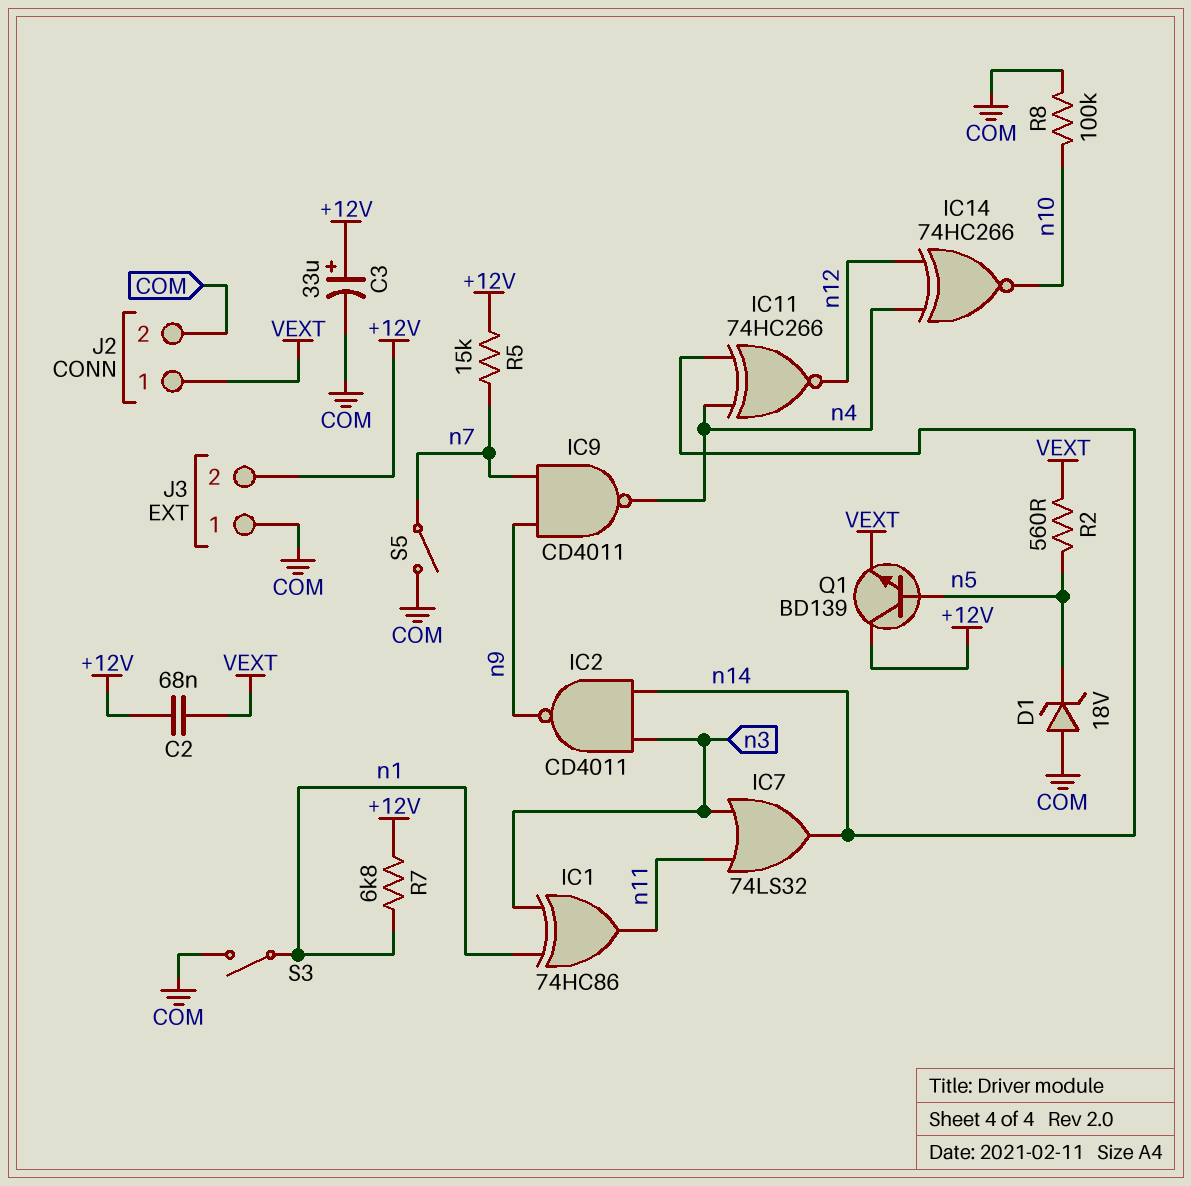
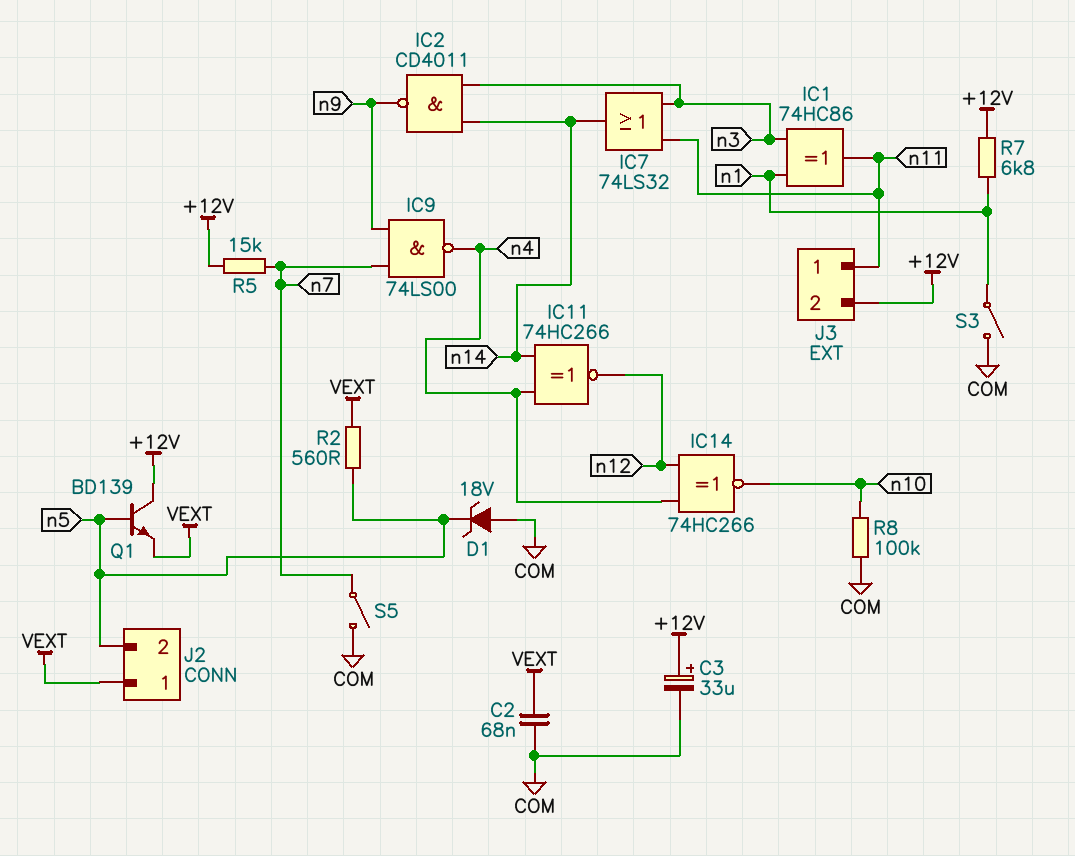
C2: 68nF (+12V, VEXT) -> 68nF (COM, VEXT)
IC9: NAND CD4011 (in n7, in n9, out n4) -> NAND 74LS00 (in n7, in n9, out n4)
J2 pin 2: COM -> n5
J3 pin 1: COM -> n11

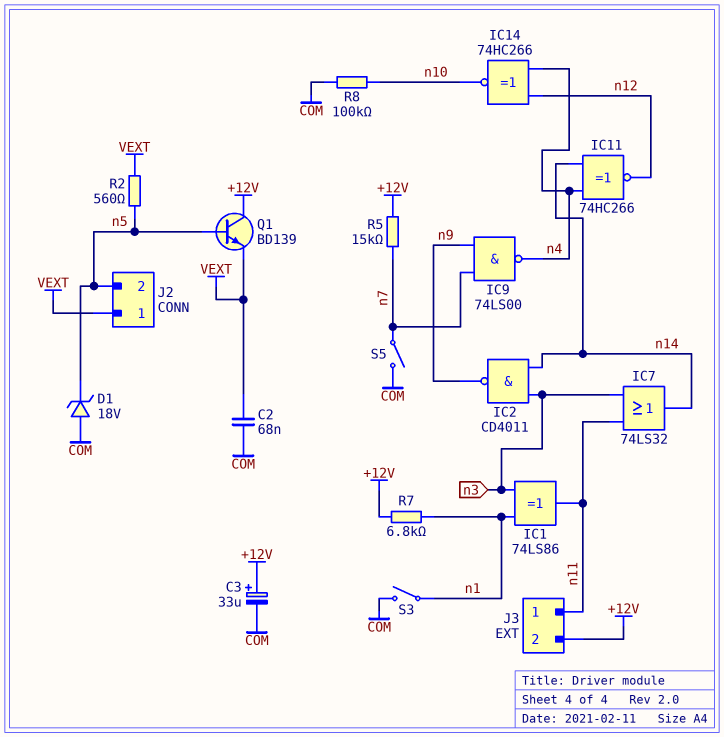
IC1: XOR 74HC86 (in n1, in n3, out n11) -> XOR 74LS86 (in n1, in n3, out n11)

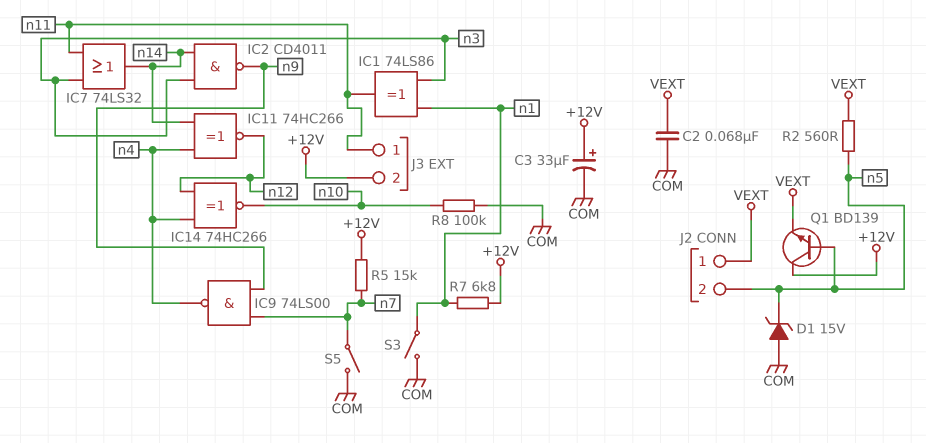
D1: zener 18V (A COM, K n5) -> zener 15V (A COM, K n5)

